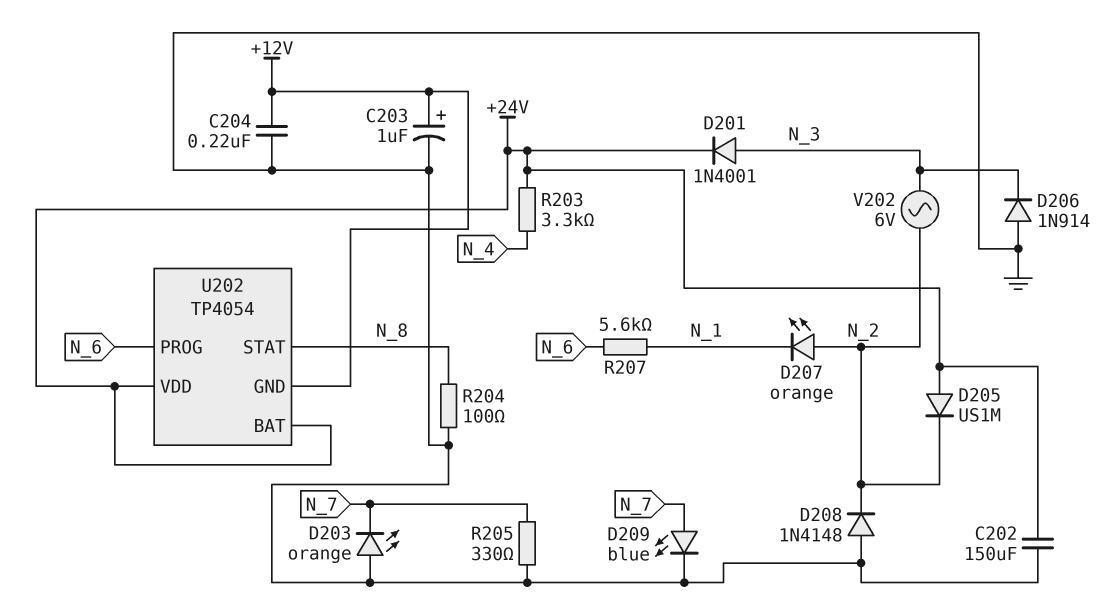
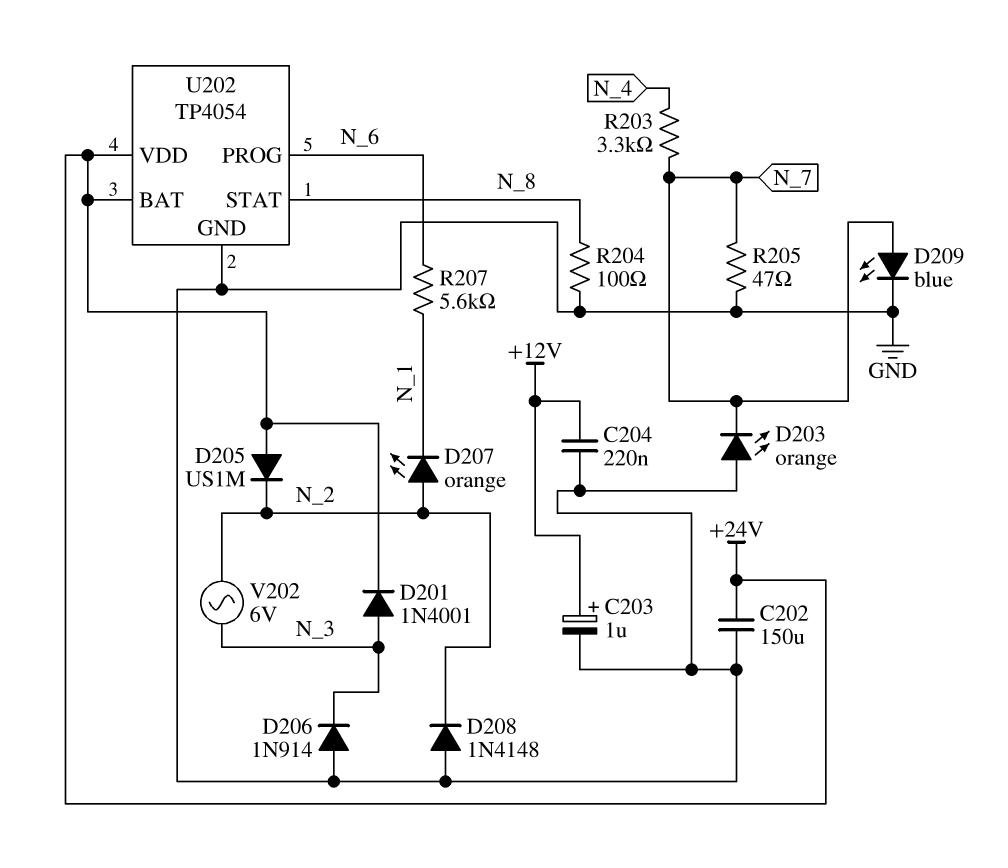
R203: 3.3k (+24V, N_4) -> 3.3k (N_4, N_7)
R205: 330 (GND, N_7) -> 47 (GND, N_7)
U202 pin GND: +12V -> GND

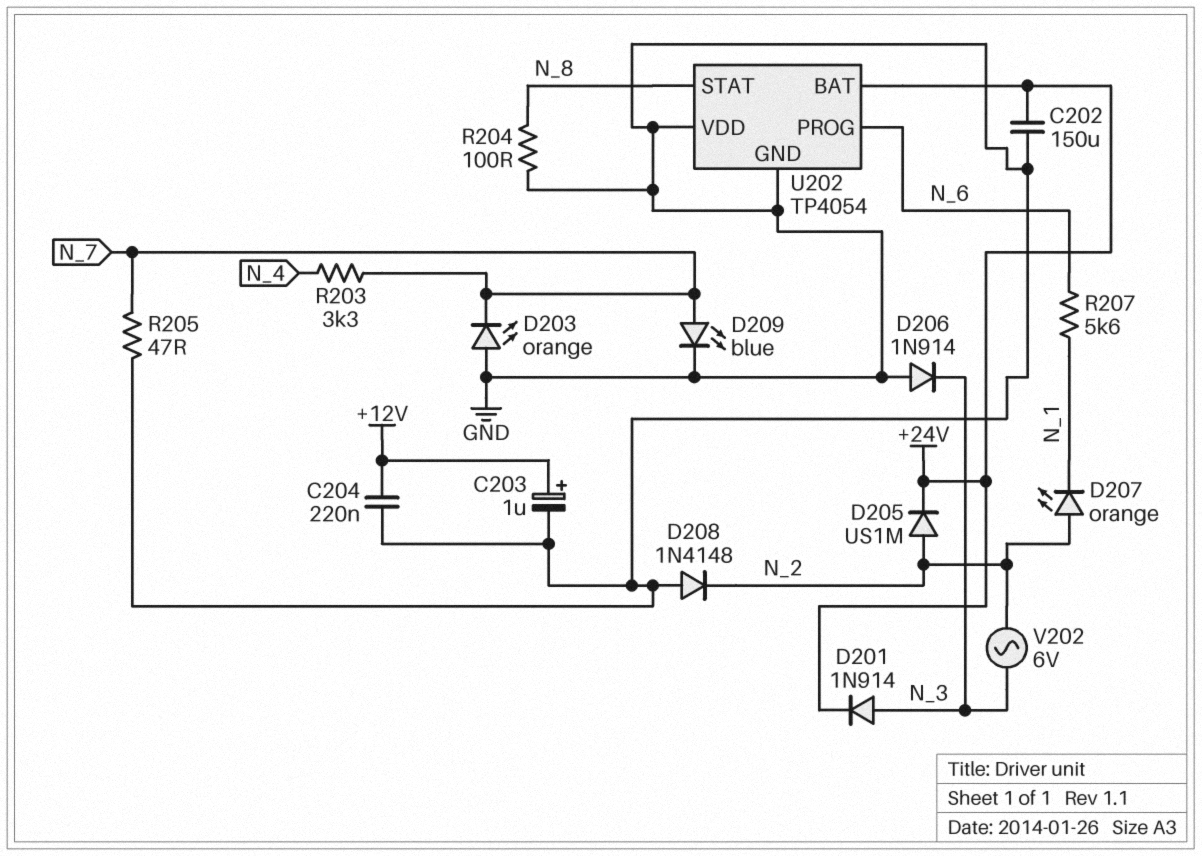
D201: diode 1N4001 (A N_3, K +24V) -> diode 1N914 (A N_3, K +24V)
D205: diode US1M (A +24V, K N_2) -> diode US1M (A N_2, K +24V)
U202 pin VDD: +24V -> GND

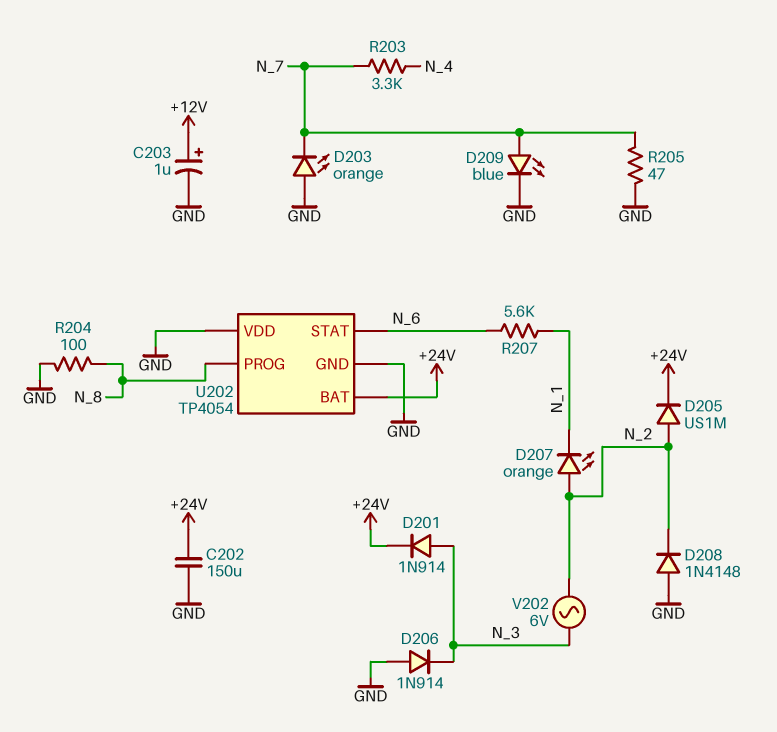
C204: 220nF (+12V, GND) -> none
U202 pin PROG: N_6 -> N_8
U202 pin STAT: N_8 -> N_6

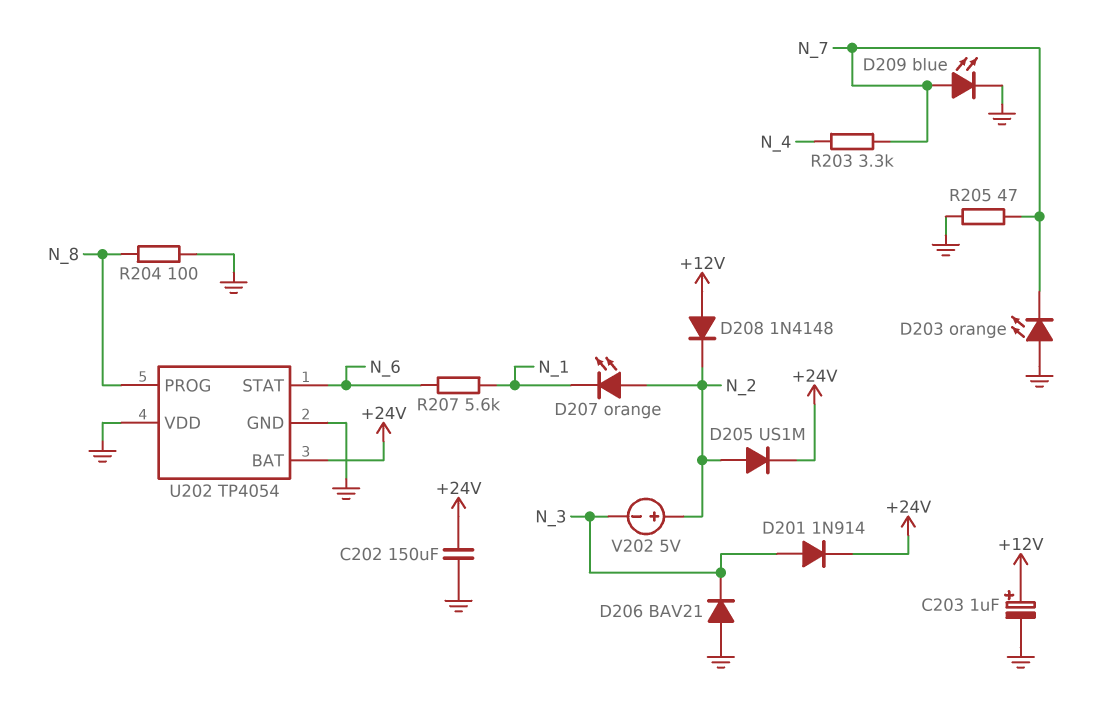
D206: diode 1N914 (A GND, K N_3) -> diode BAV21 (A GND, K N_3)
D208: diode 1N4148 (A GND, K N_2) -> diode 1N4148 (A +12V, K N_2)
V202: AC 6V (N_2, N_3) -> 5V (plus N_2, minus N_3)

